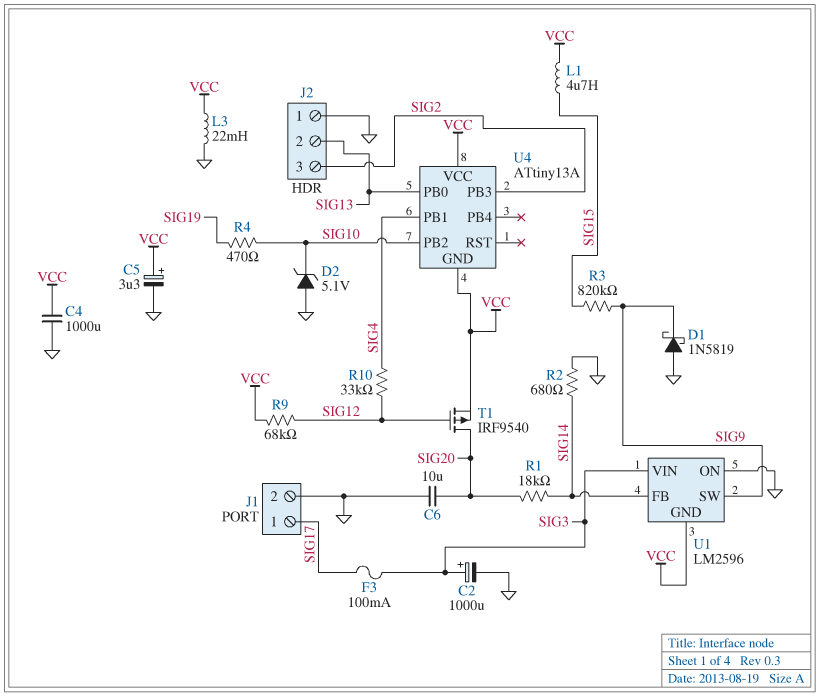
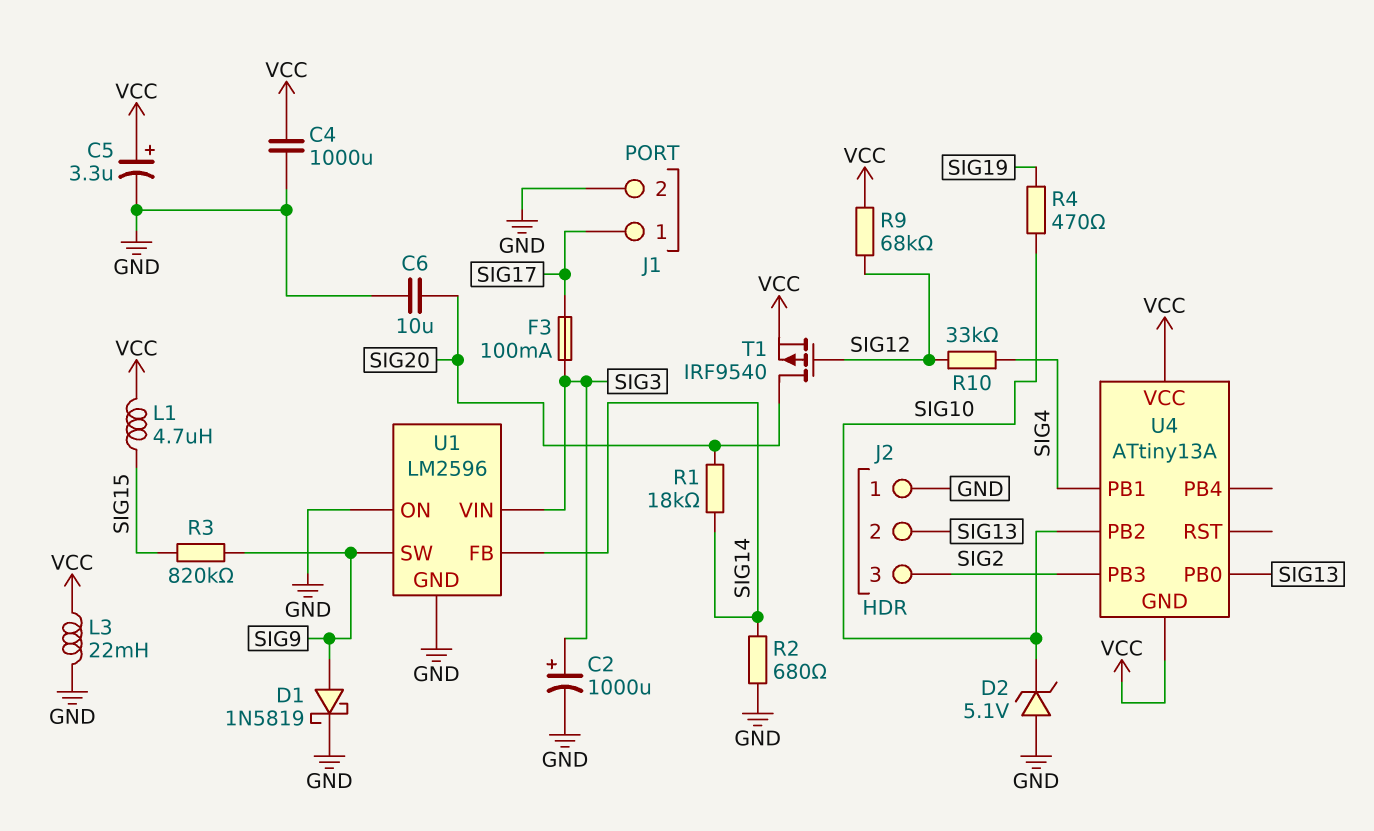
D1: schottky 1N5819 (A GND, K SIG9) -> schottky 1N5819 (A SIG9, K GND)
U1 pin GND: VCC -> GND

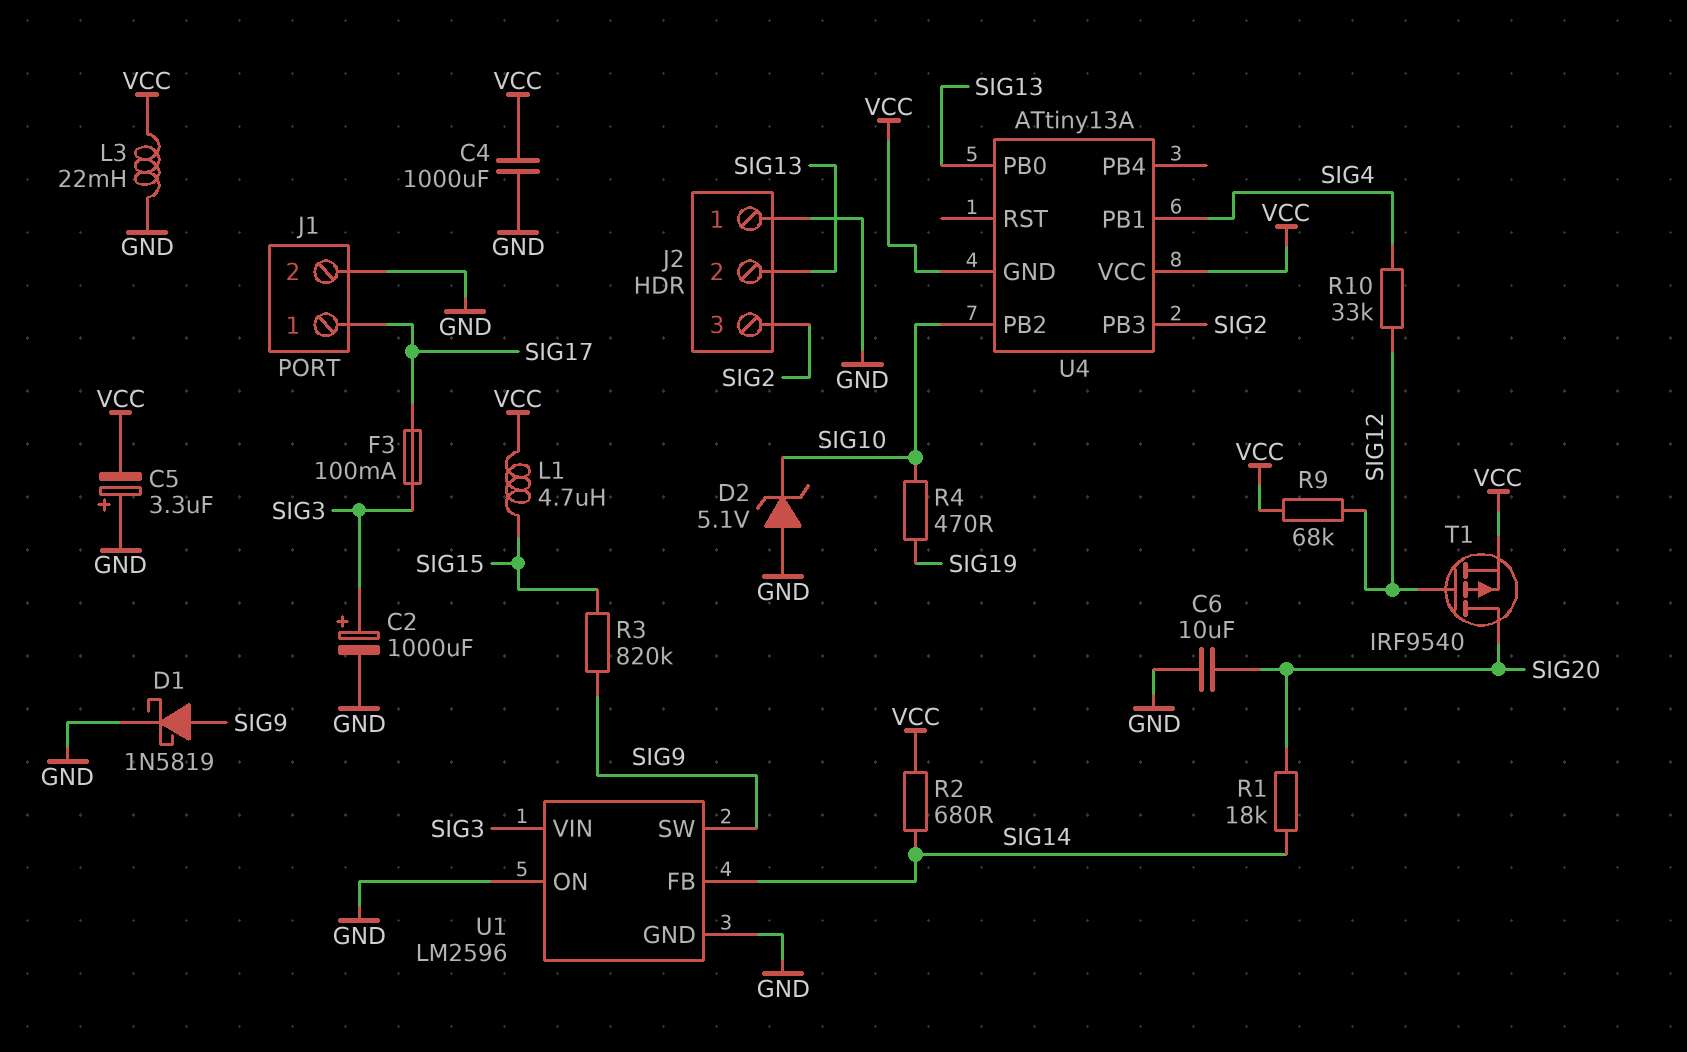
C5: 3.3uF (plus VCC, minus GND) -> 3.3uF (plus GND, minus VCC)
R2: 680 (GND, SIG14) -> 680 (SIG14, VCC)

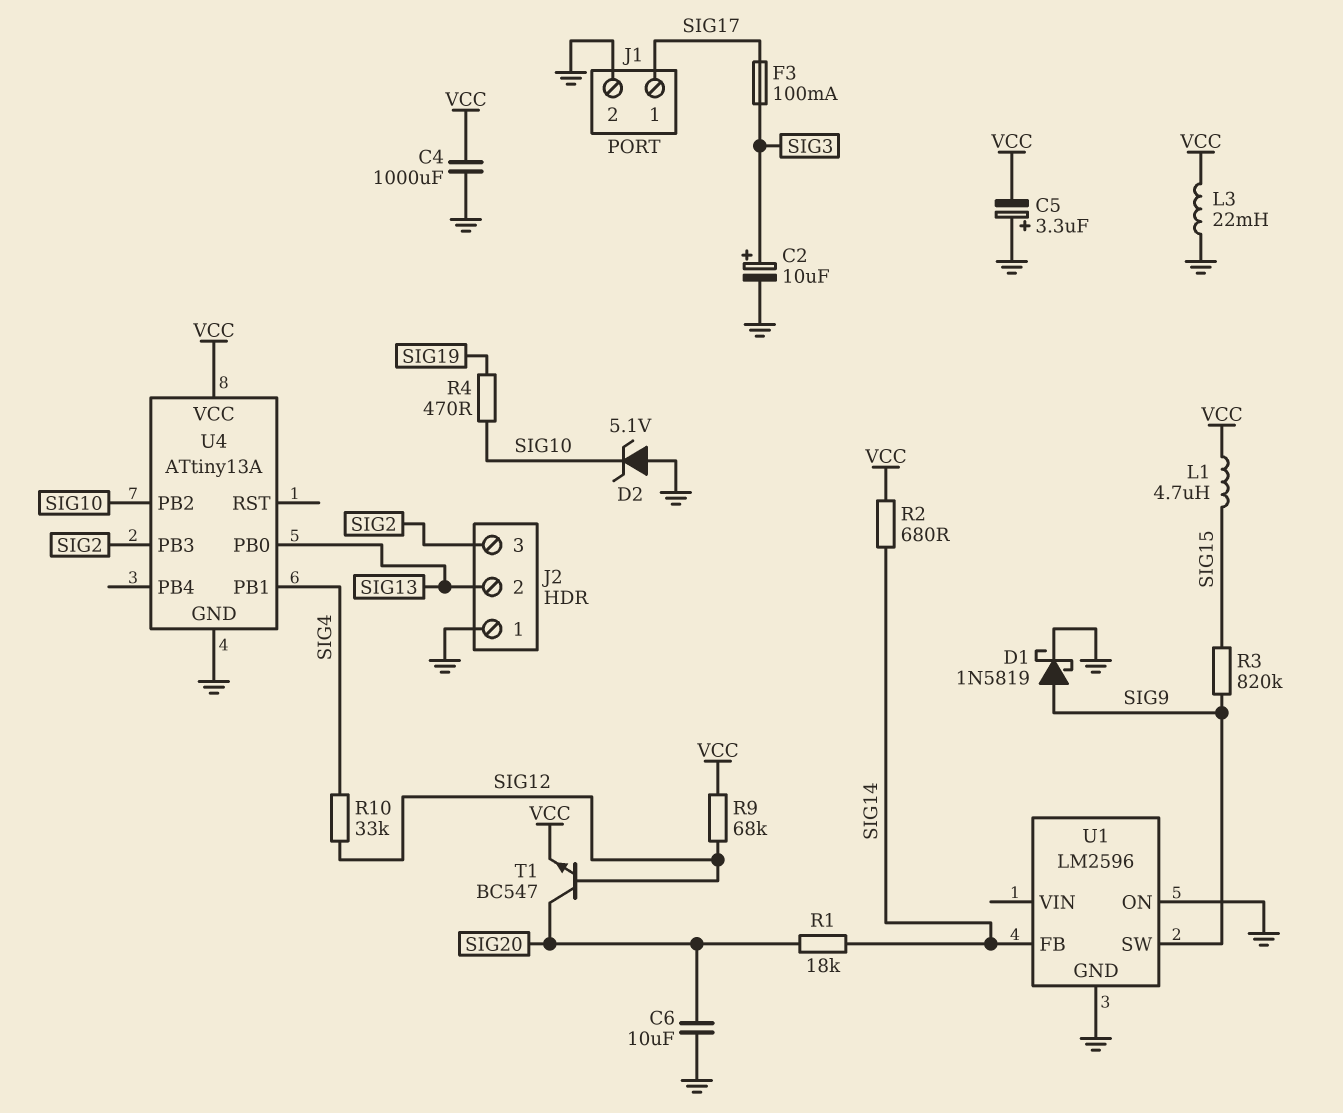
C2: 1000uF (plus SIG3, minus GND) -> 10uF (plus SIG3, minus GND)
T1: PMOS IRF9540 (G SIG12, D SIG20, S VCC) -> NPN BC547 (B SIG12, C SIG20, E VCC)
U1 pin VIN: SIG3 -> none
U4 pin GND: VCC -> GND

